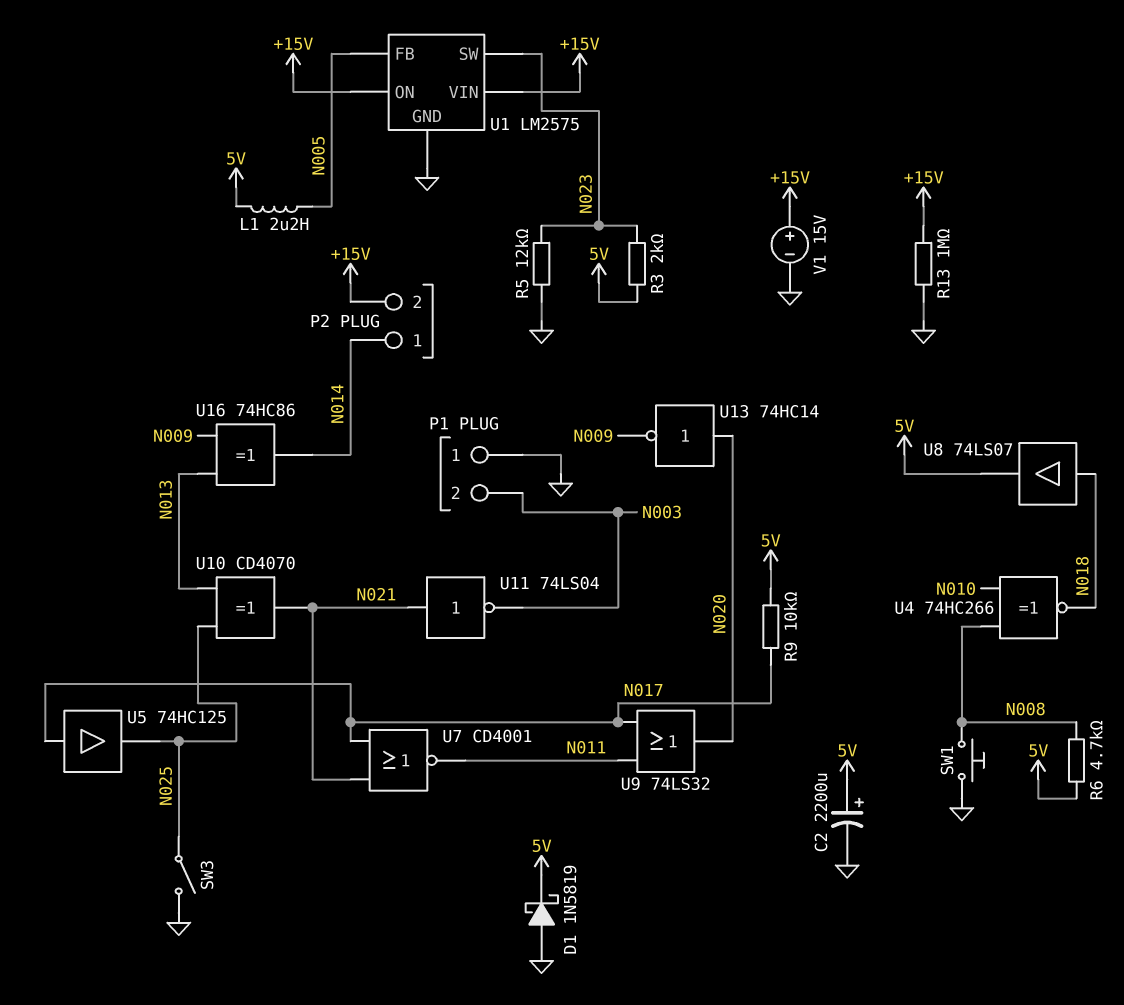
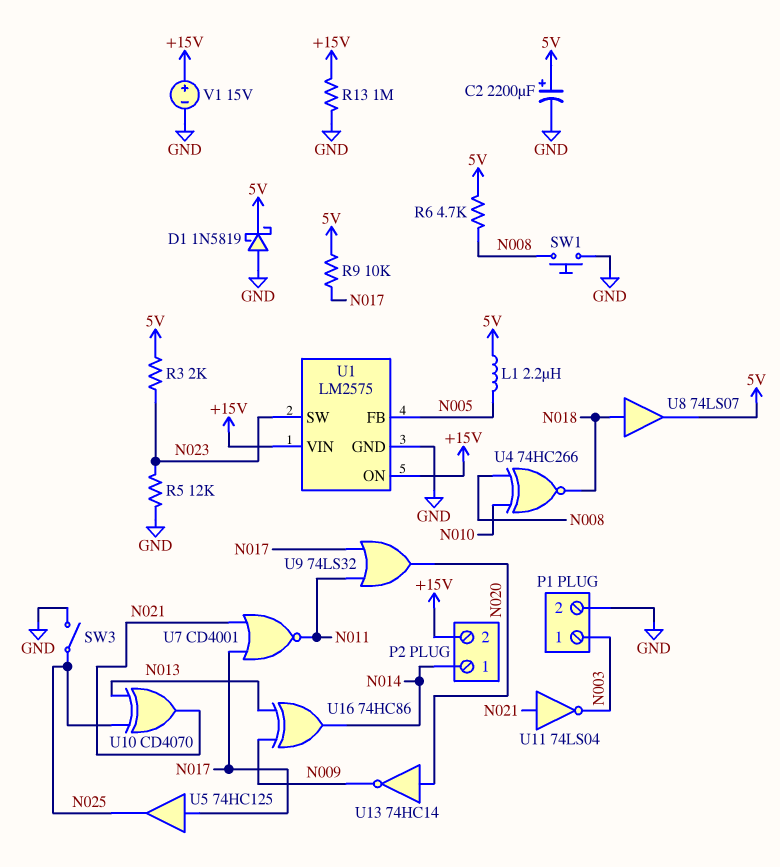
P1 pin 1: GND -> N003
P1 pin 2: N003 -> GND

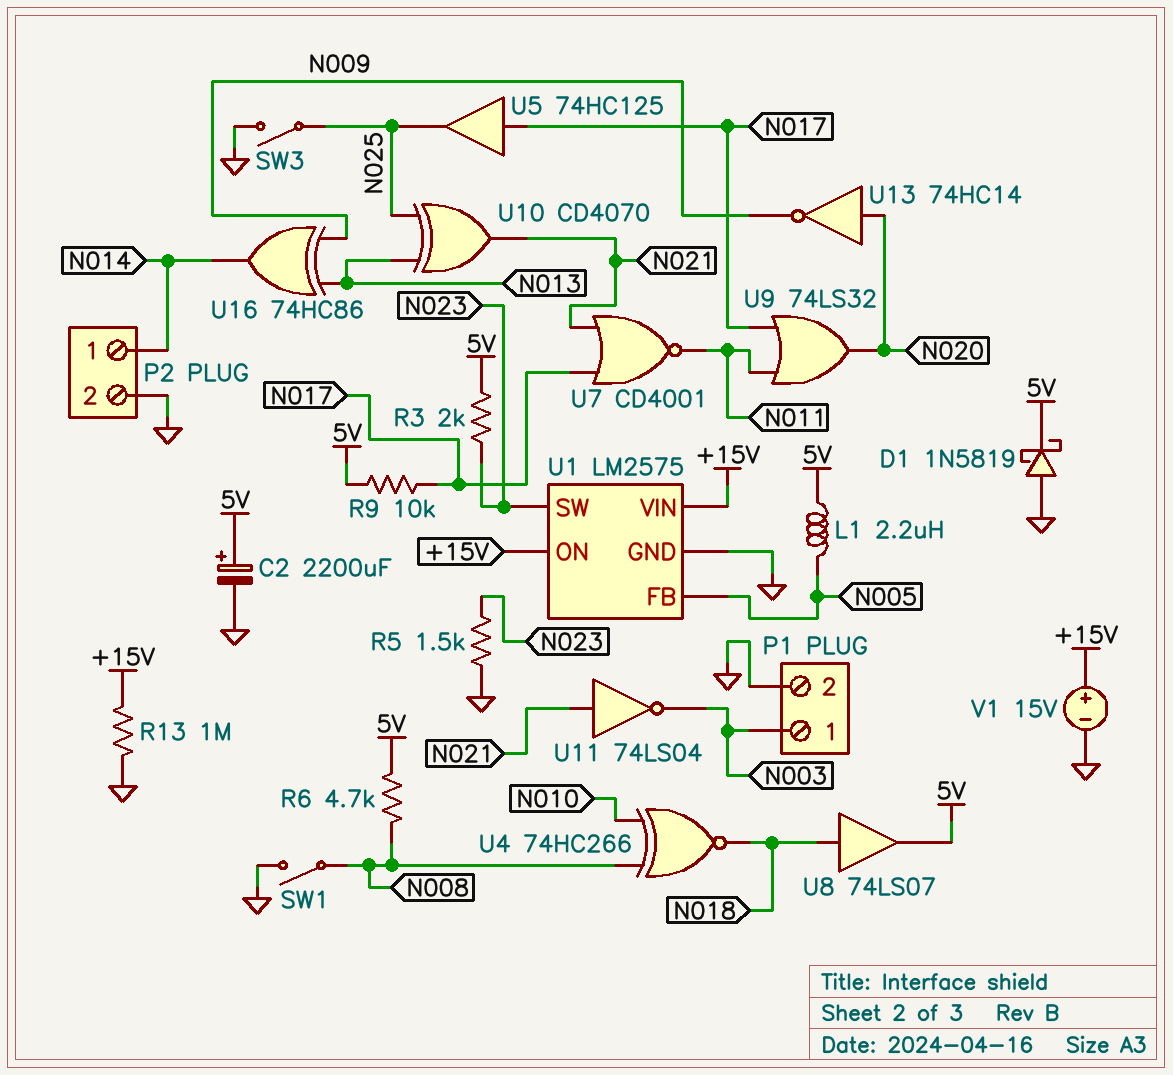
P2 pin 2: +15V -> GND
R5: 12k (GND, N023) -> 1.5k (GND, N023)
SW1: button (GND, N008) -> switch (GND, N008)

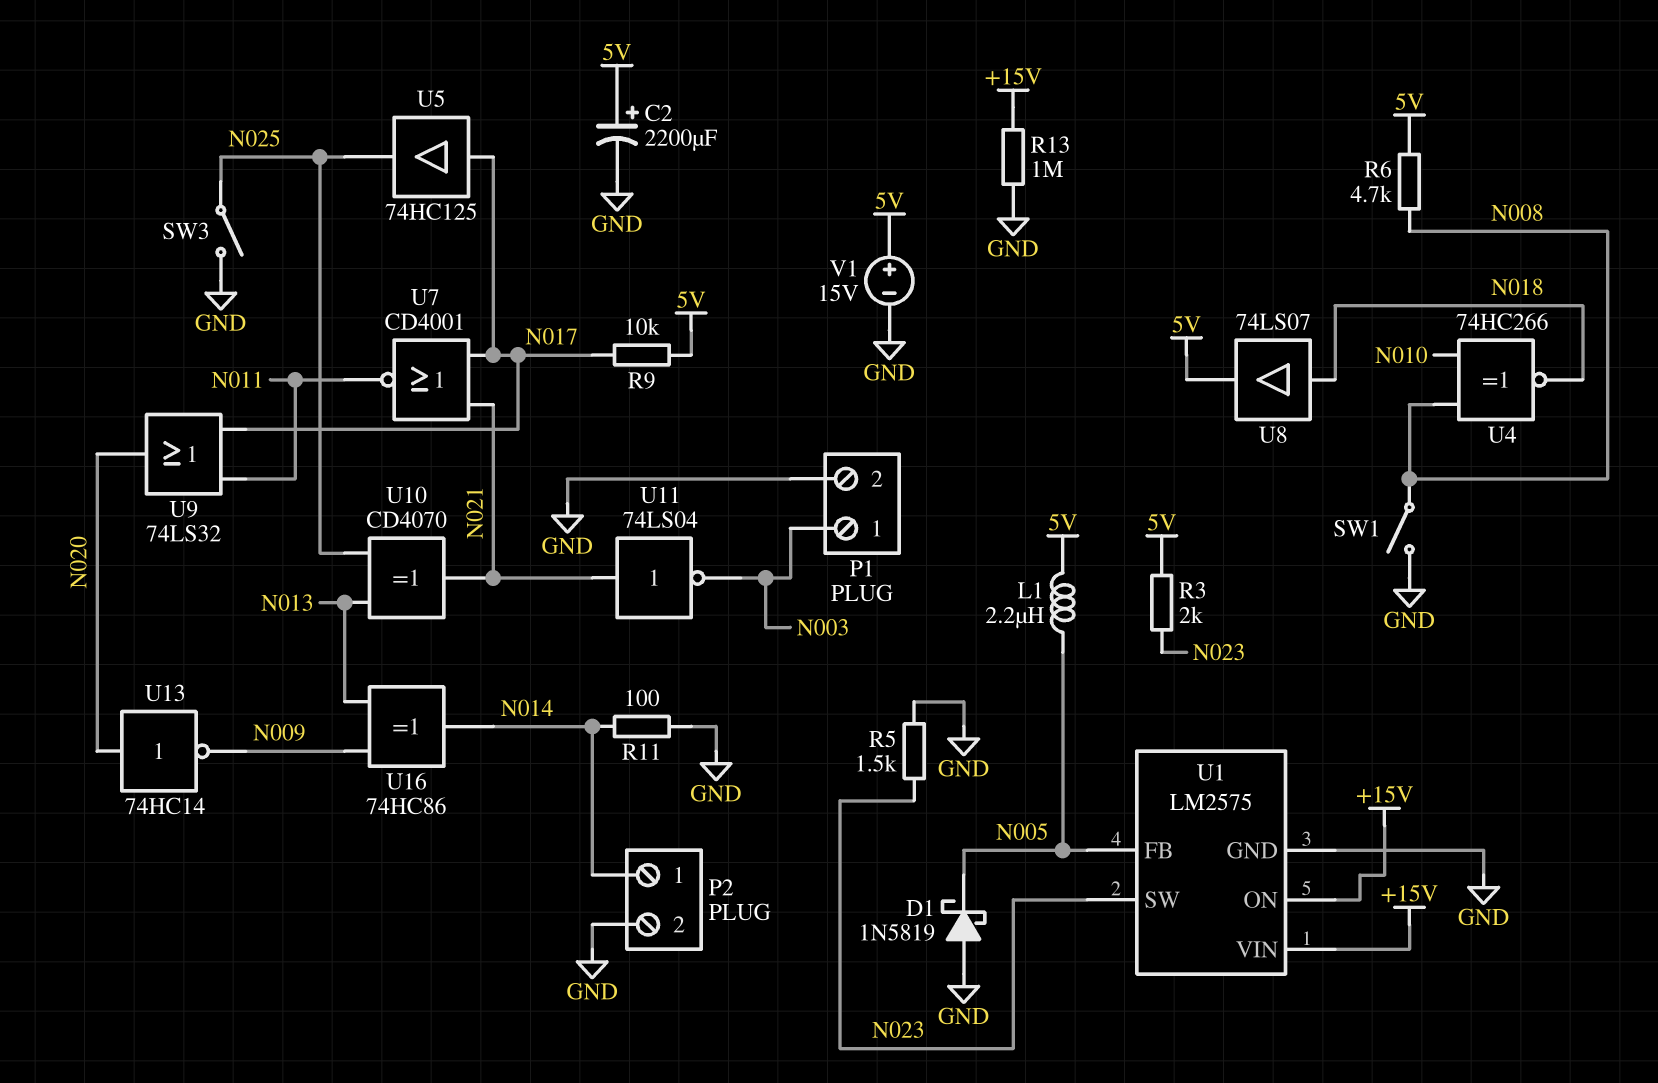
D1: schottky 1N5819 (A GND, K 5V) -> schottky 1N5819 (A GND, K N005)
R11: none -> 100 (GND, N014)
V1: 15V (plus +15V, minus GND) -> 15V (plus 5V, minus GND)

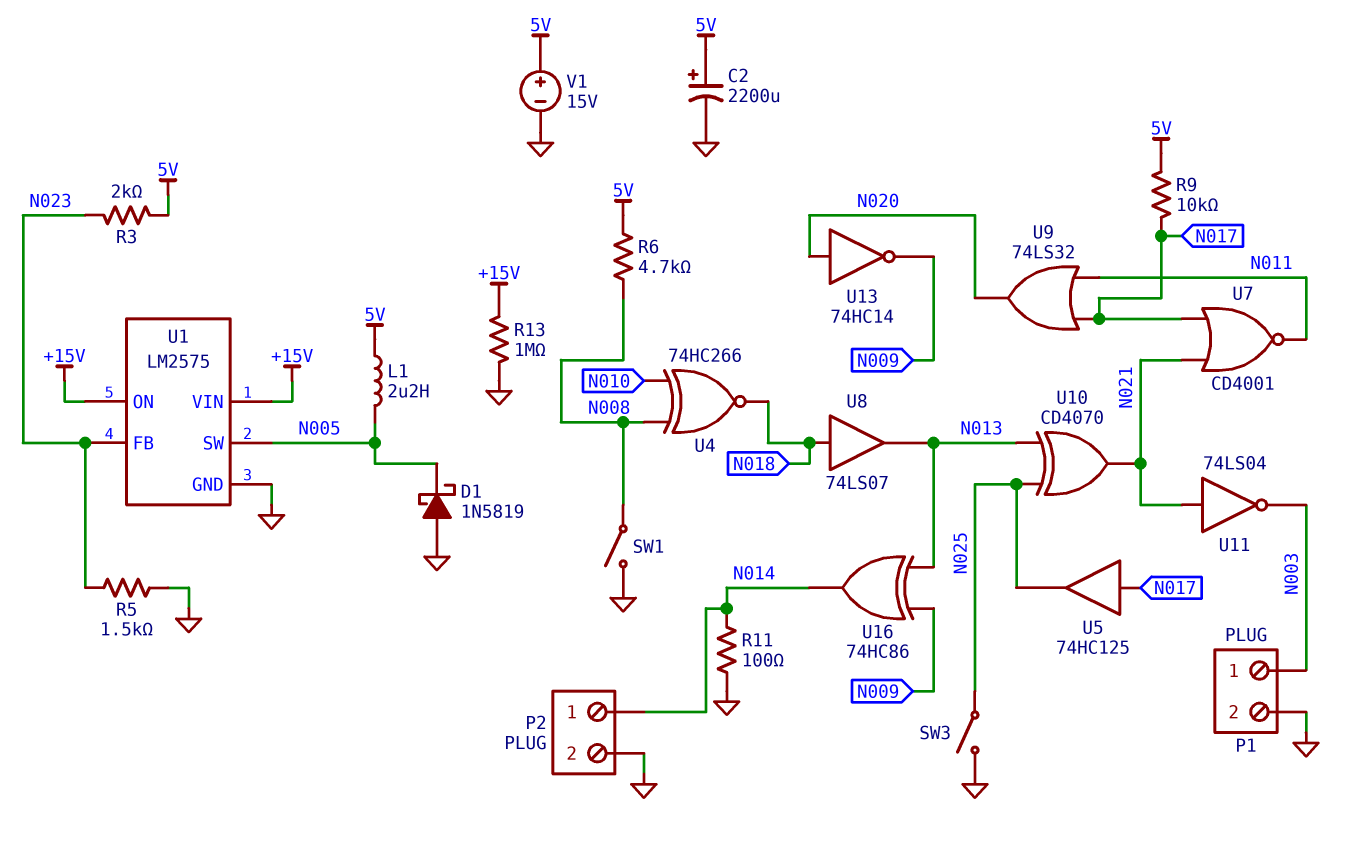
U1 pin FB: N005 -> N023
U1 pin SW: N023 -> N005
U8: buffer 74LS07 (in N018, out 5V) -> buffer 74LS07 (in N018, out N013)

